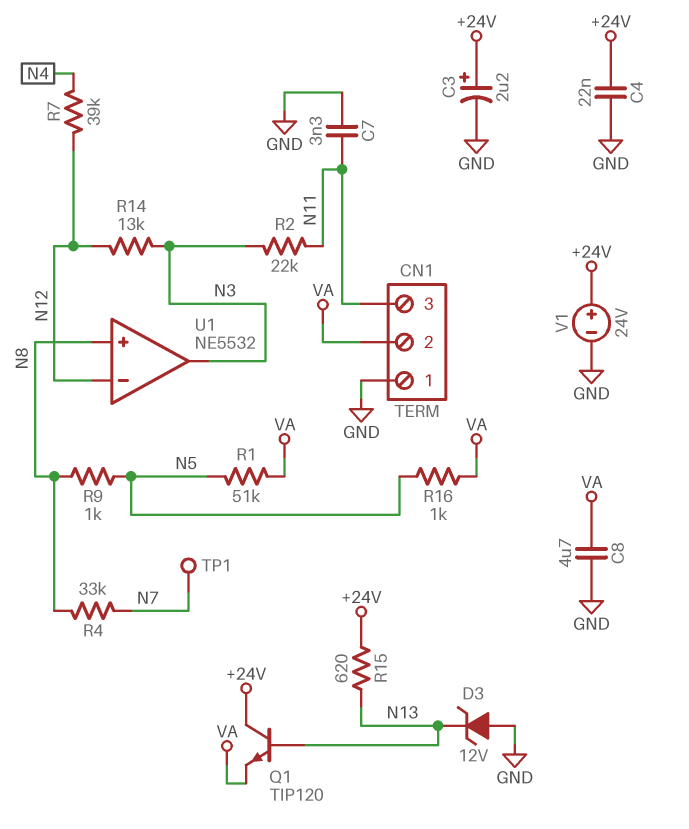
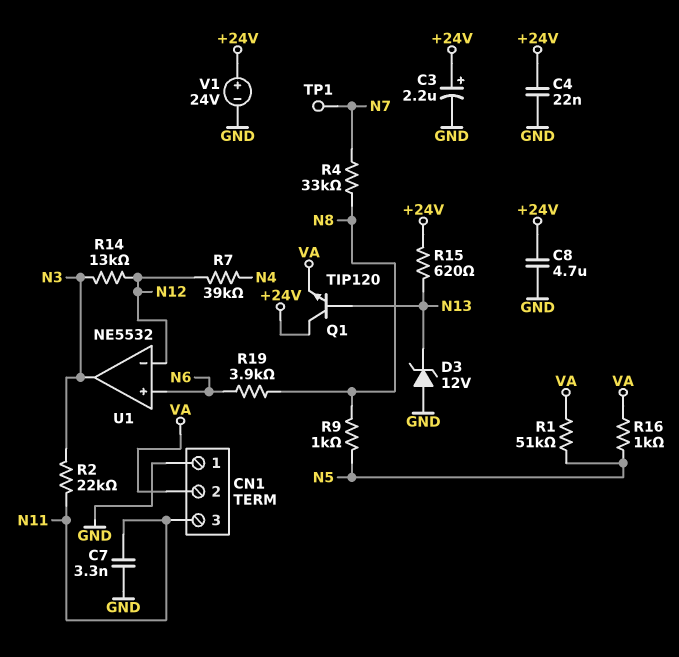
C8: 4.7uF (GND, VA) -> 4.7uF (+24V, GND)
R19: none -> 3.9k (N6, N8)
U1 pin in+: N8 -> N6

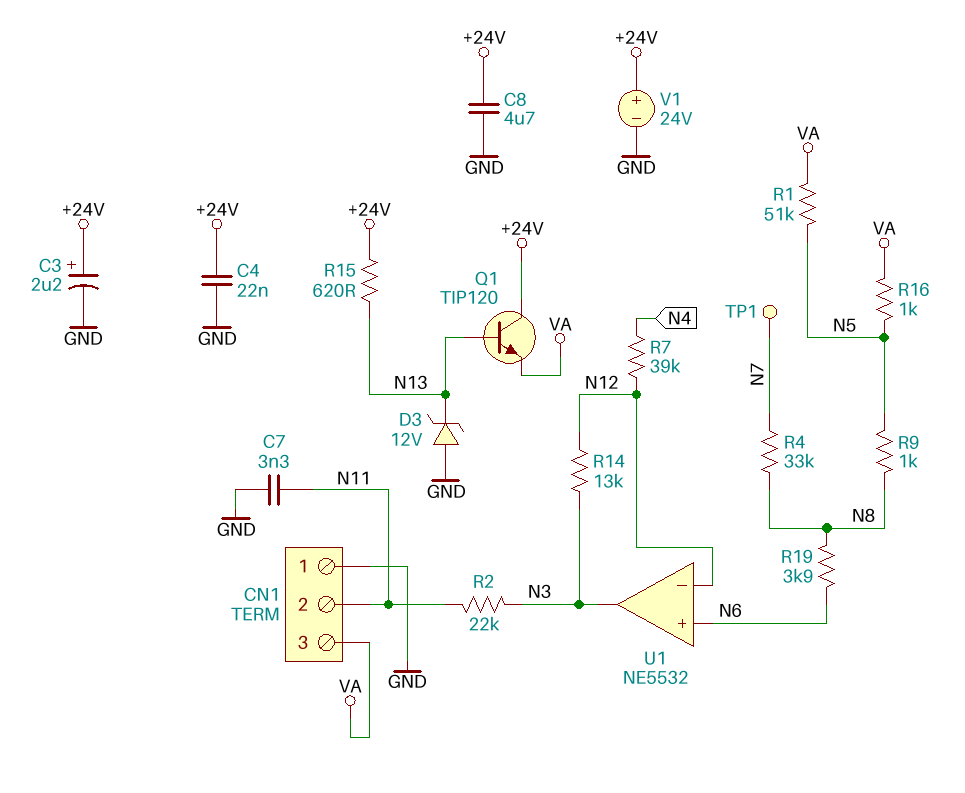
CN1 pin 2: VA -> N11
CN1 pin 3: N11 -> VA

